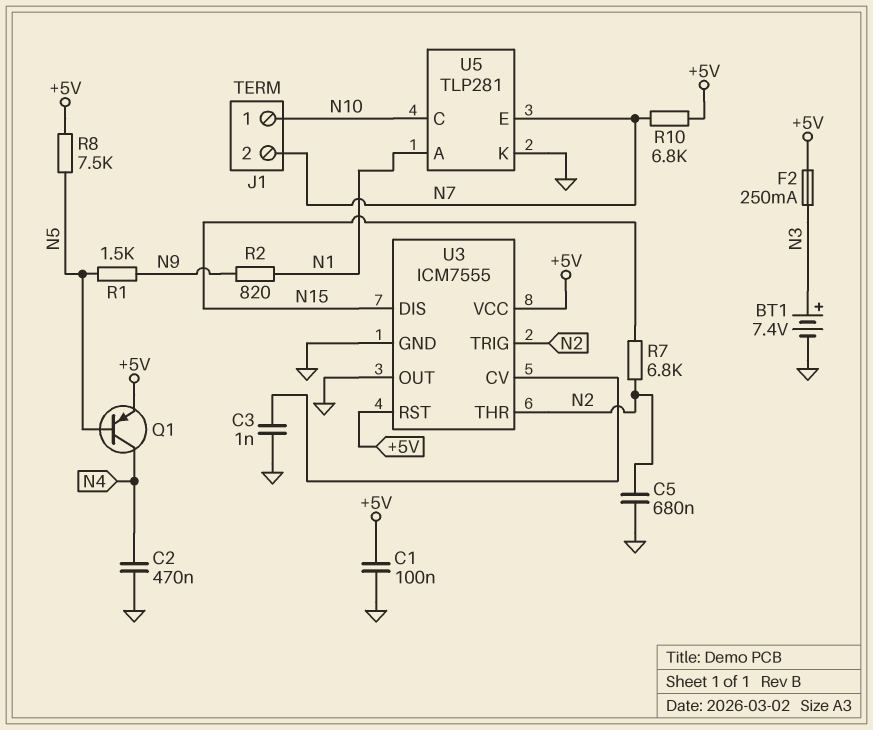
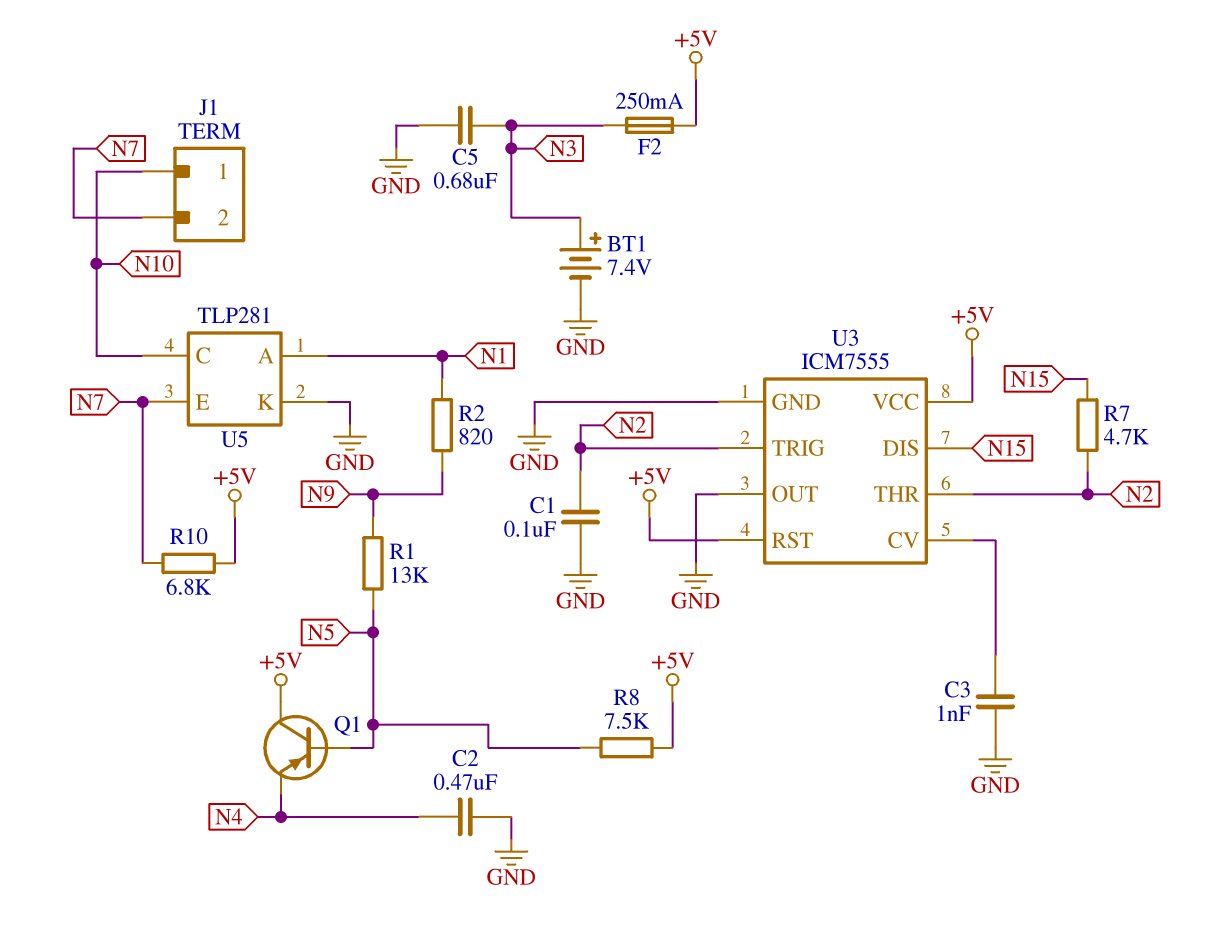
C1: 100nF (+5V, GND) -> 100nF (GND, N2)
C5: 680nF (GND, N2) -> 680nF (GND, N3)
Q1: PNP (B N5, C N4, E +5V) -> PNP (B N5, C +5V, E N4)
R1: 1.5k (N5, N9) -> 13k (N5, N9)
R7: 6.8k (N2, N15) -> 4.7k (N2, N15)

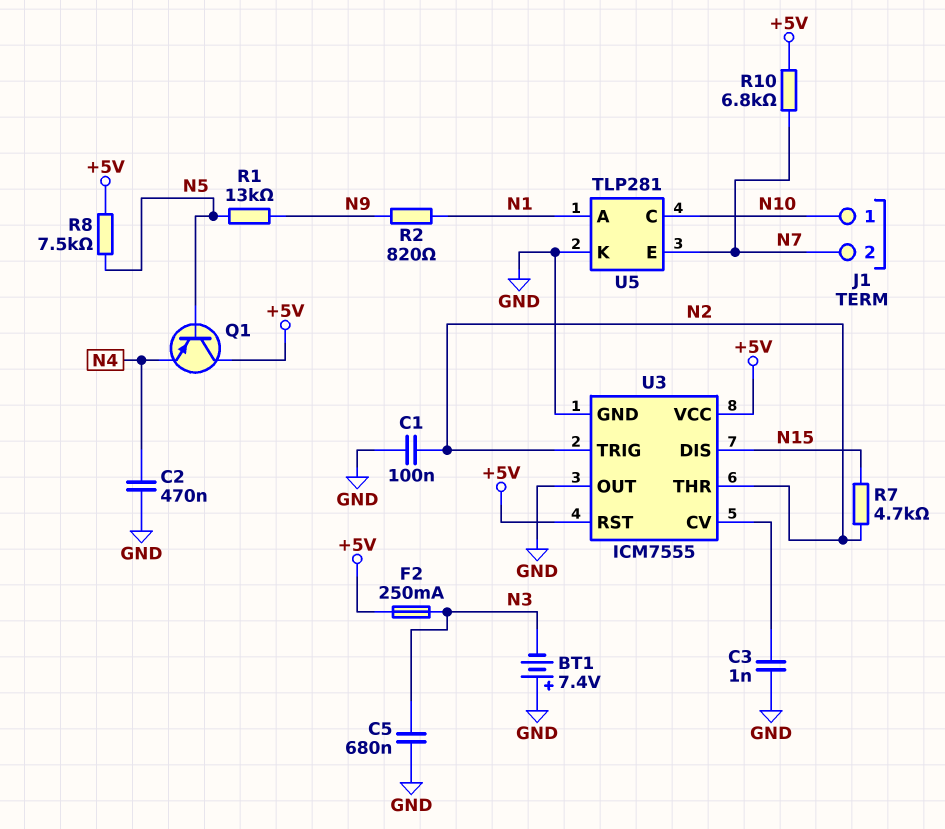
BT1: 7.4V (plus N3, minus GND) -> 7.4V (plus GND, minus N3)

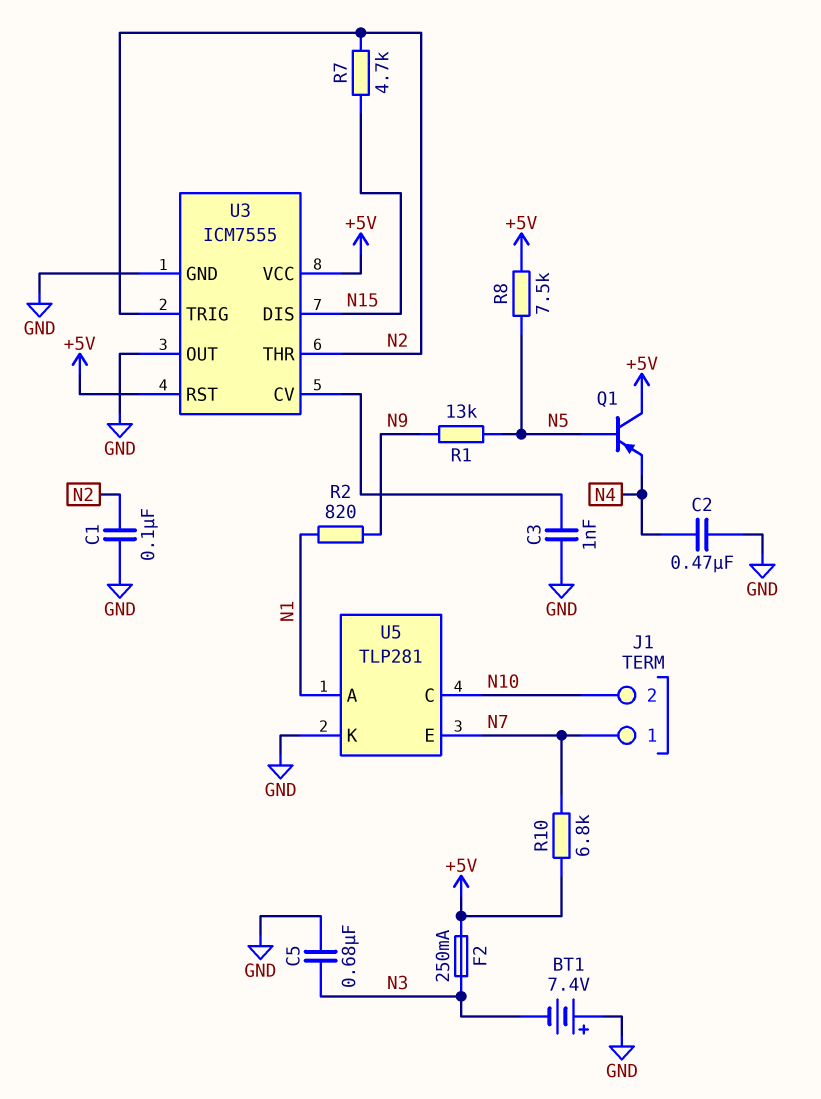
J1 pin 1: N10 -> N7
J1 pin 2: N7 -> N10

